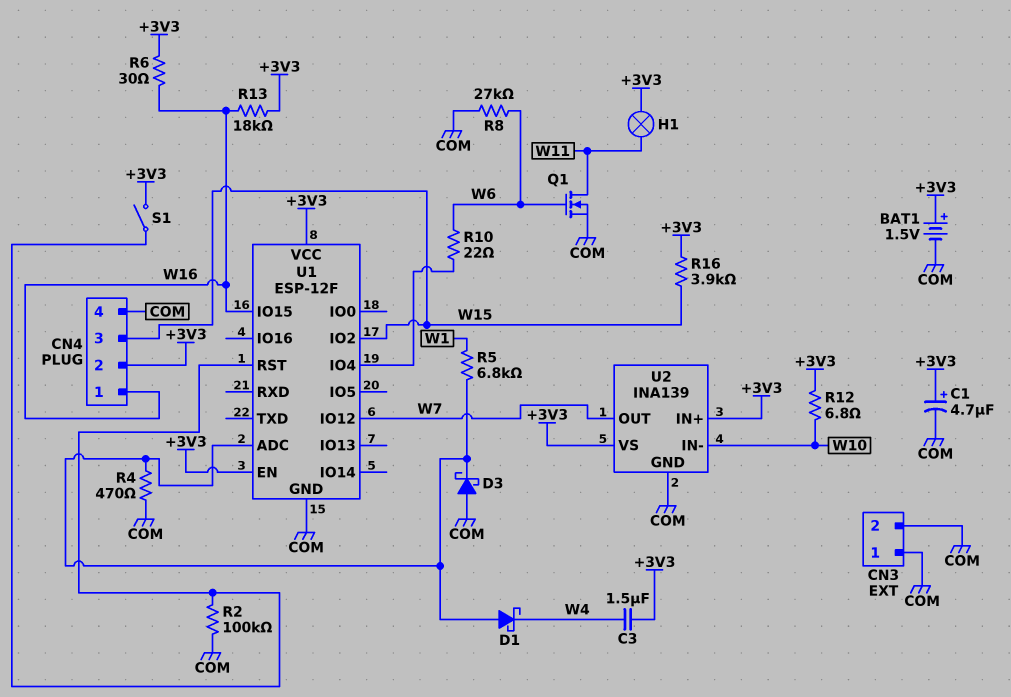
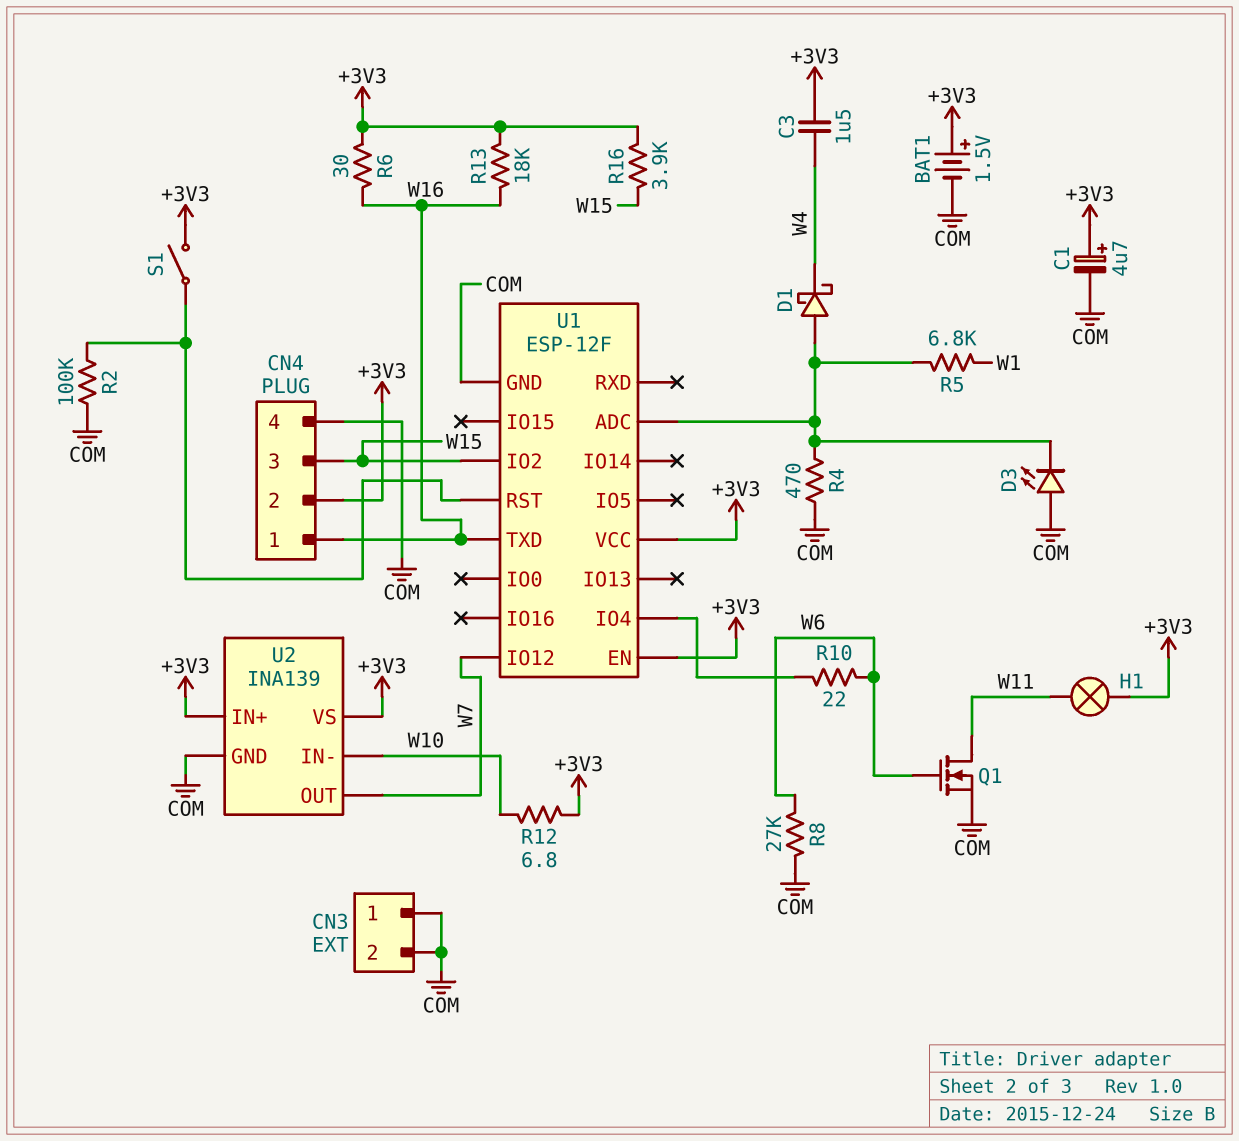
D3: schottky (A COM, K U1/ADC) -> LED (A COM, K U1/ADC)
U1 pin IO15: W16 -> none
U1 pin TXD: none -> W16

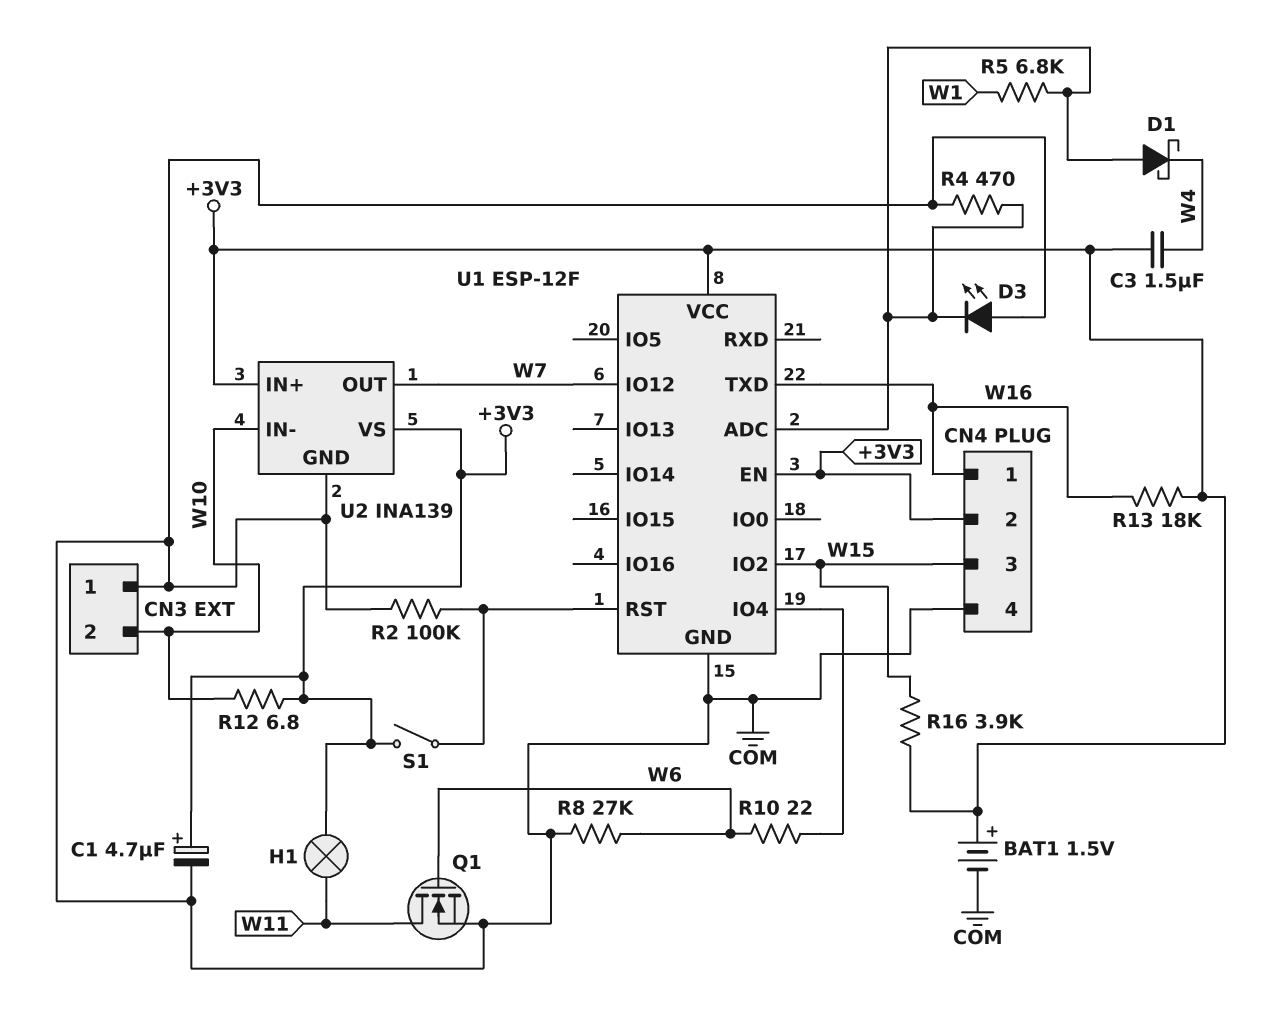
CN3 pin 2: COM -> W10
R6: 30 (+3V3, W16) -> none

